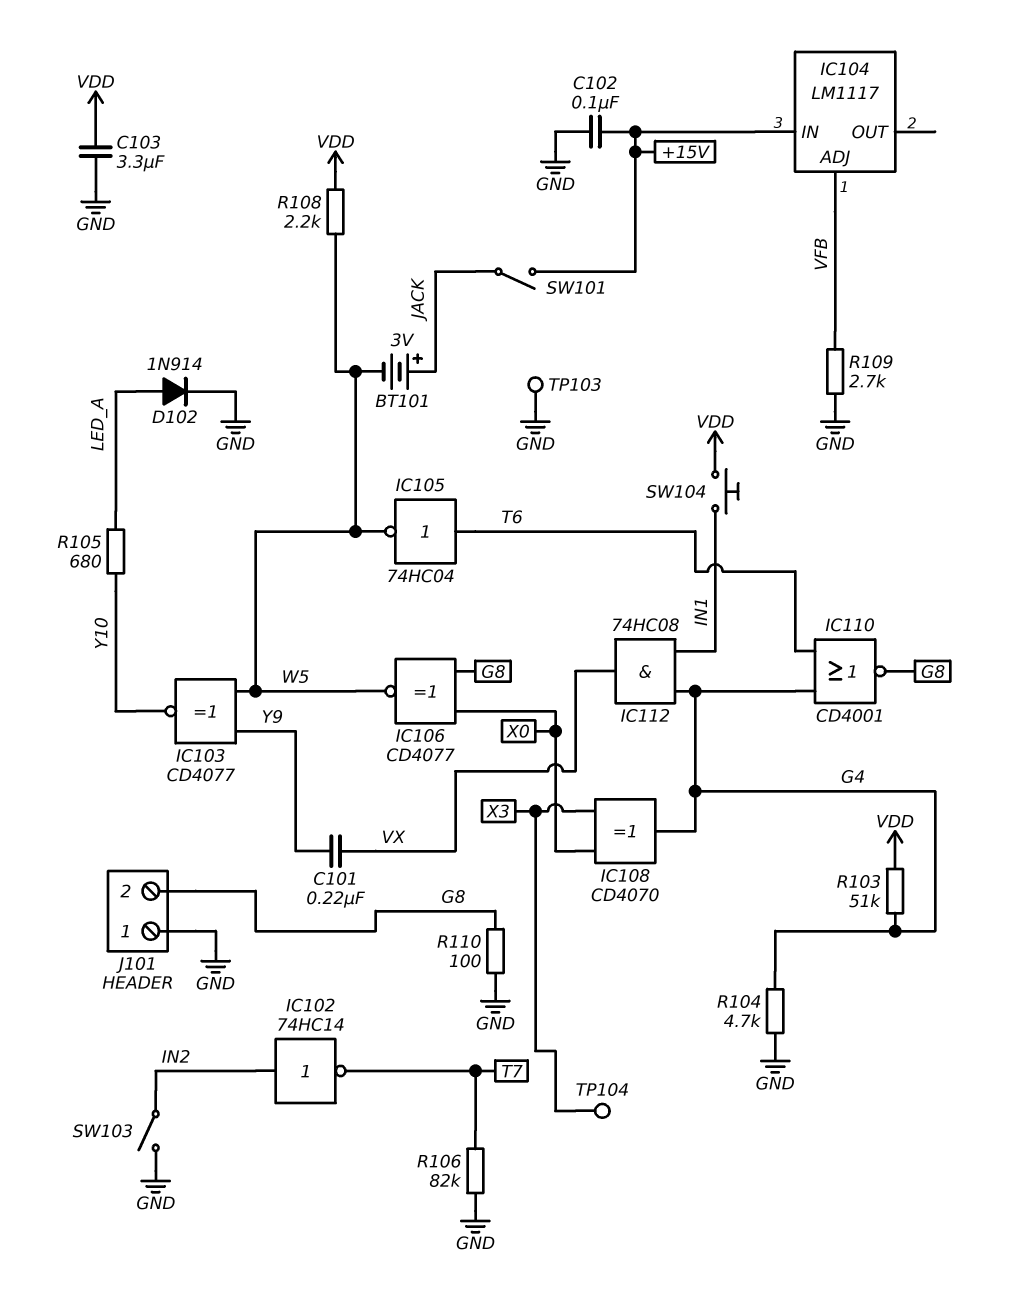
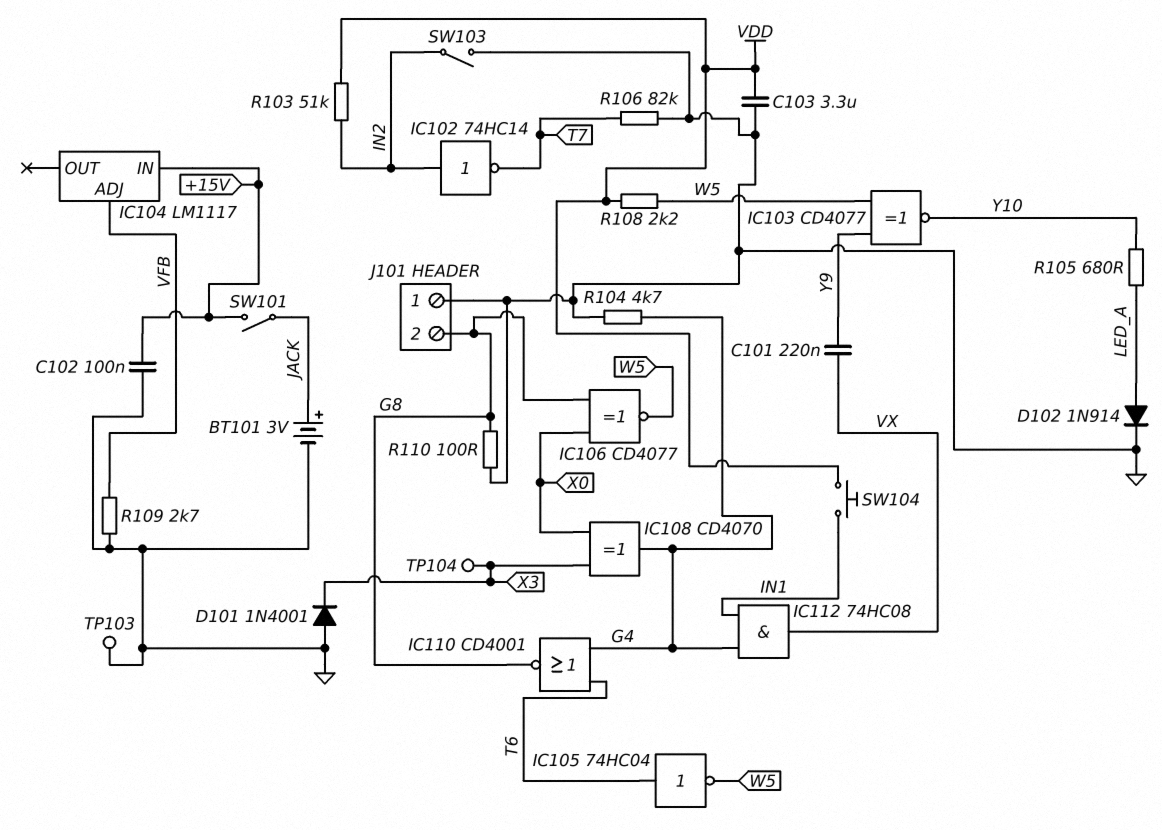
BT101: 3V (plus JACK, minus W5) -> 3V (plus JACK, minus GND)
D101: none -> diode 1N4001 (A GND, K X3)
R103: 51k (G4, VDD) -> 51k (IN2, VDD)

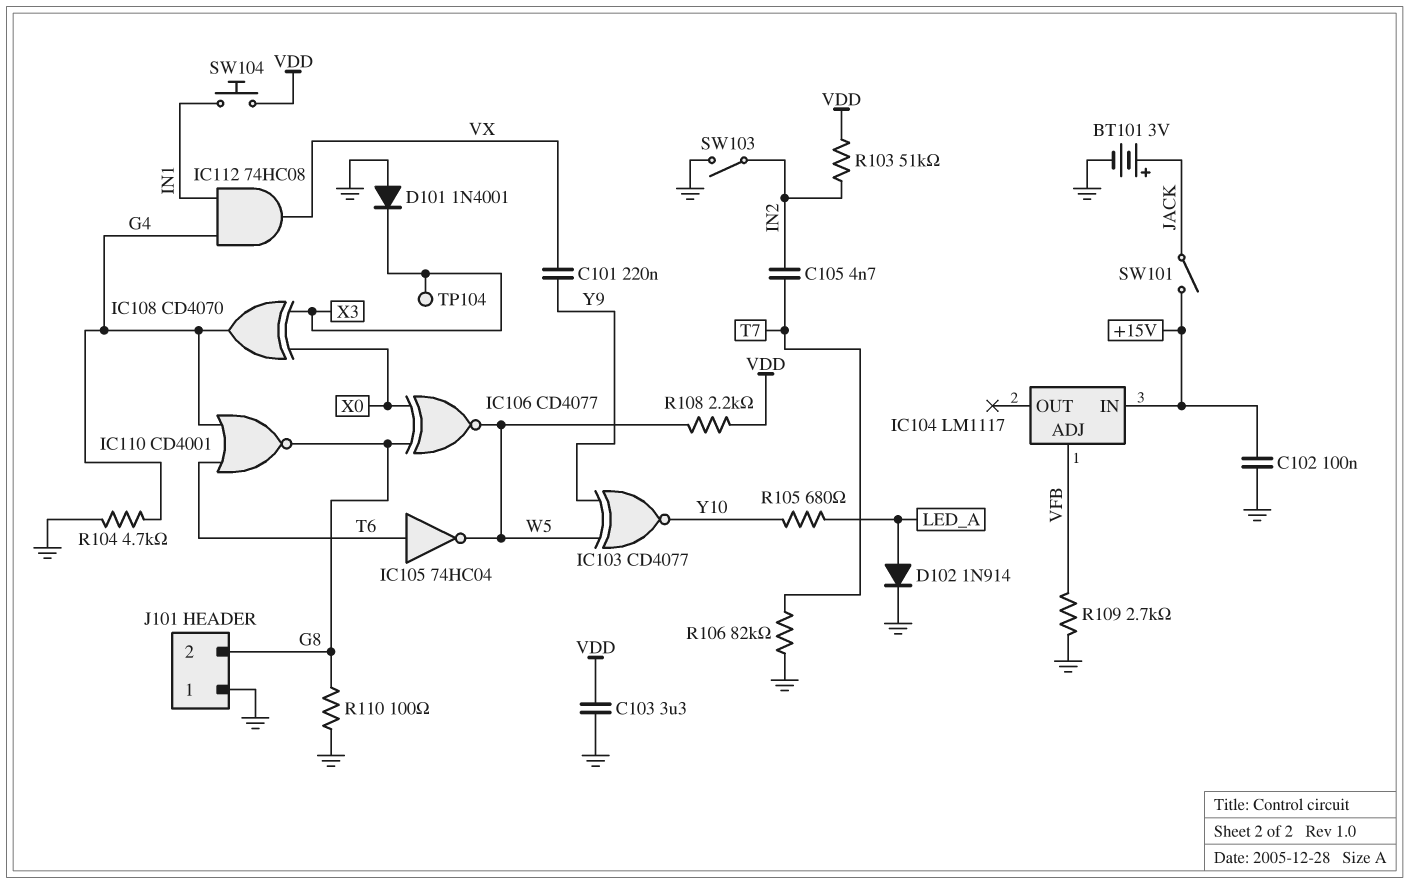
C105: none -> 4.7nF (IN2, T7)
IC102: NOT 74HC14 (in IN2, out T7) -> none
TP103: test point (GND) -> none

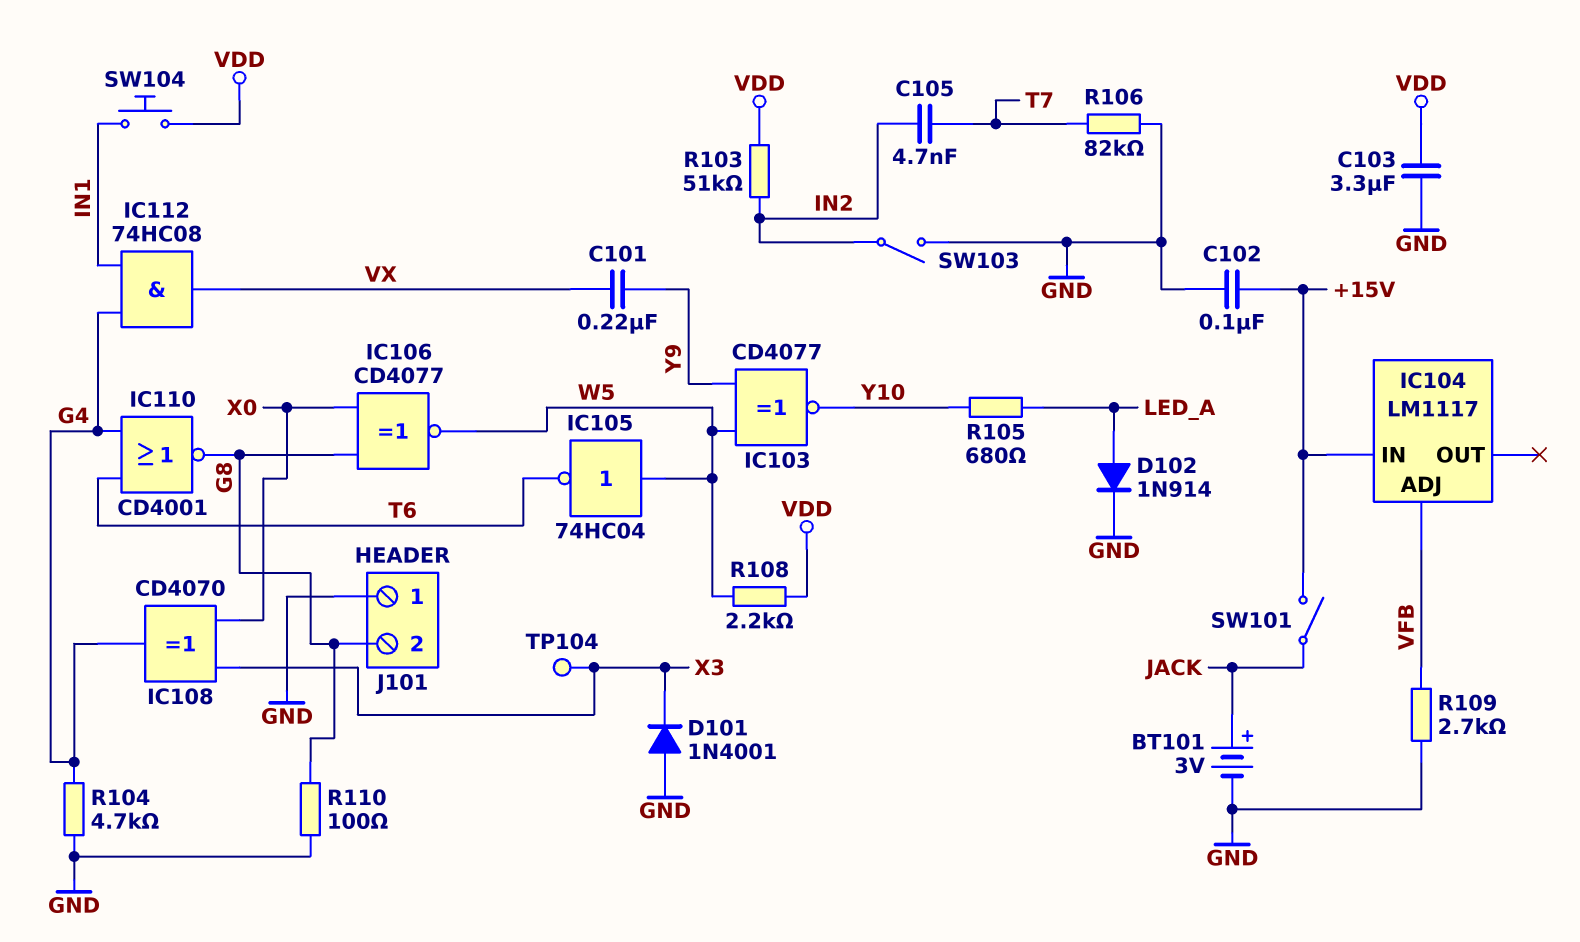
IC105: NOT 74HC04 (in T6, out W5) -> NOT 74HC04 (in W5, out T6)

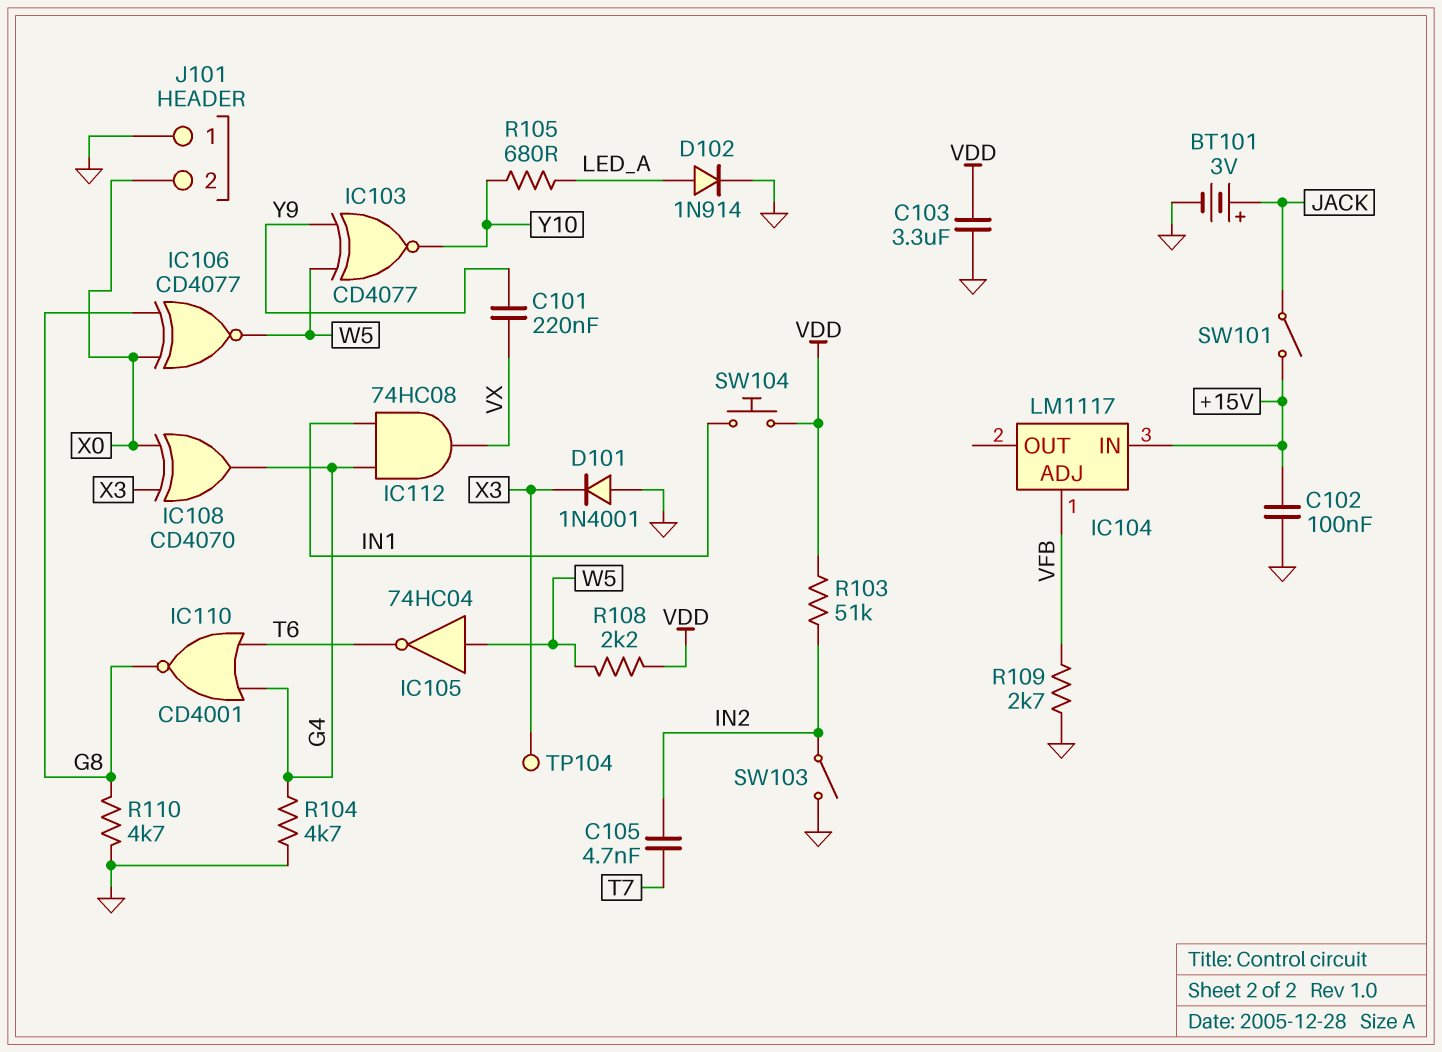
J101 pin 2: G8 -> X0
R106: 82k (GND, T7) -> none
R110: 100 (G8, GND) -> 4.7k (G8, GND)

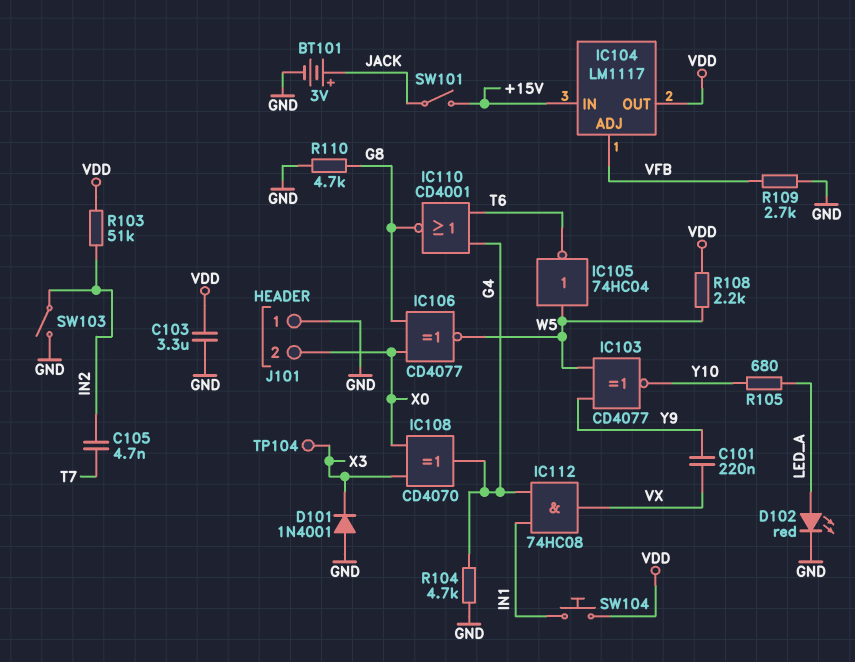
C102: 100nF (+15V, GND) -> none
D102: diode 1N914 (A LED_A, K GND) -> LED red (A LED_A, K GND)
IC104 pin OUT: none -> VDD

